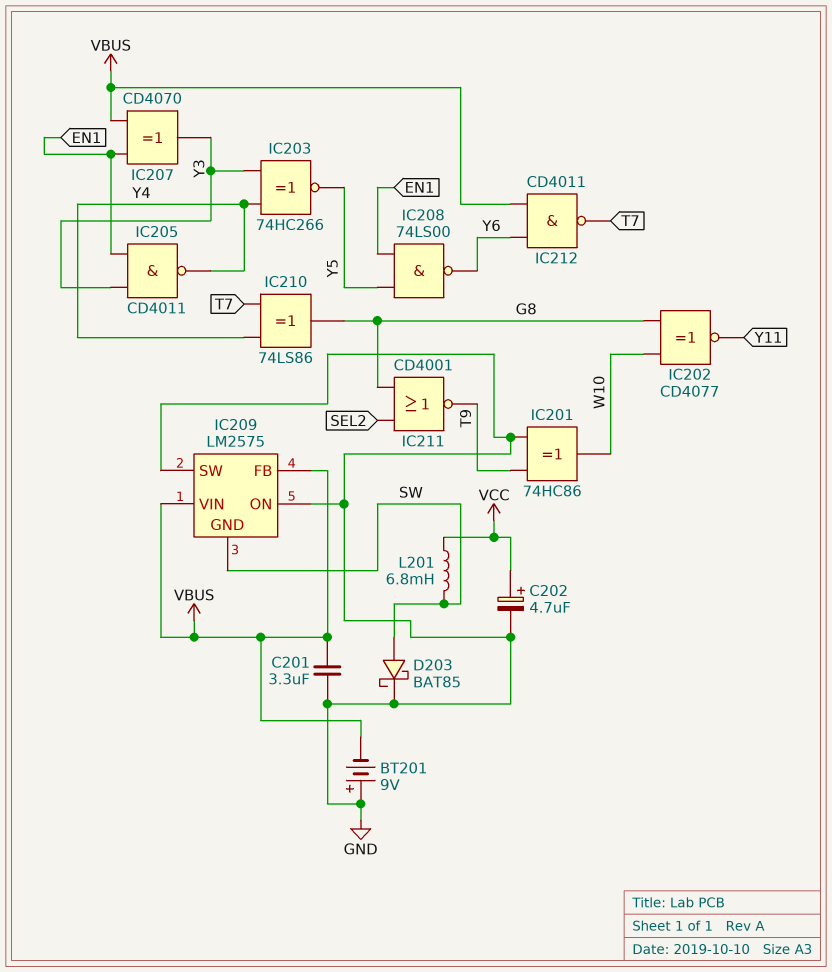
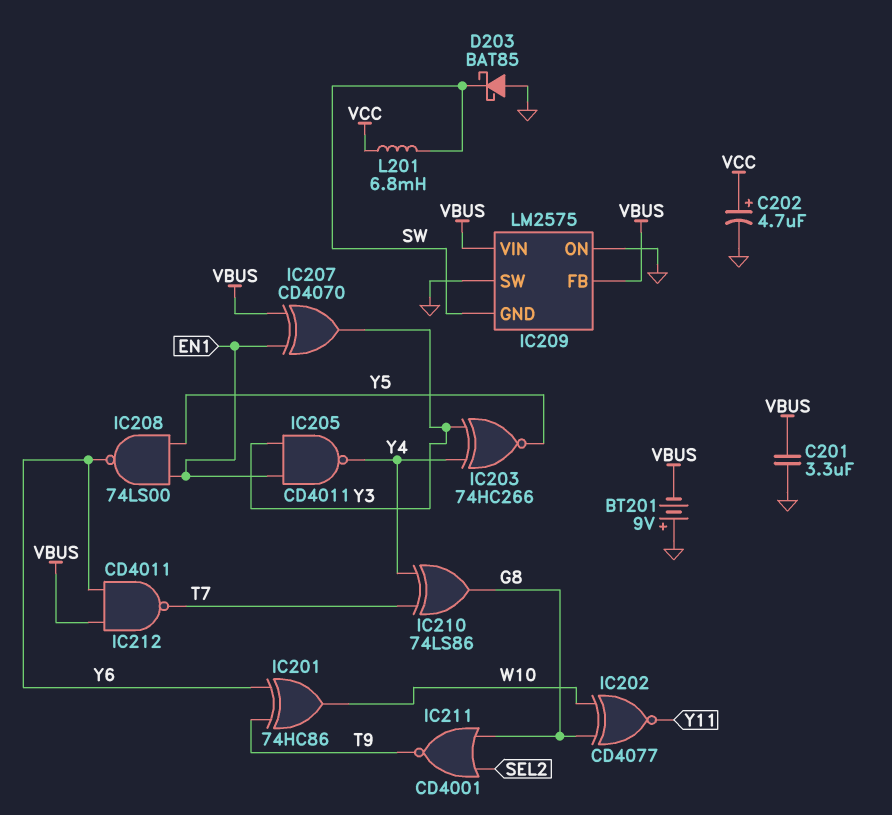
D203: schottky BAT85 (A SW, K GND) -> schottky BAT85 (A GND, K SW)
IC201: XOR 74HC86 (in GND, in T9, out W10) -> XOR 74HC86 (in T9, in Y6, out W10)

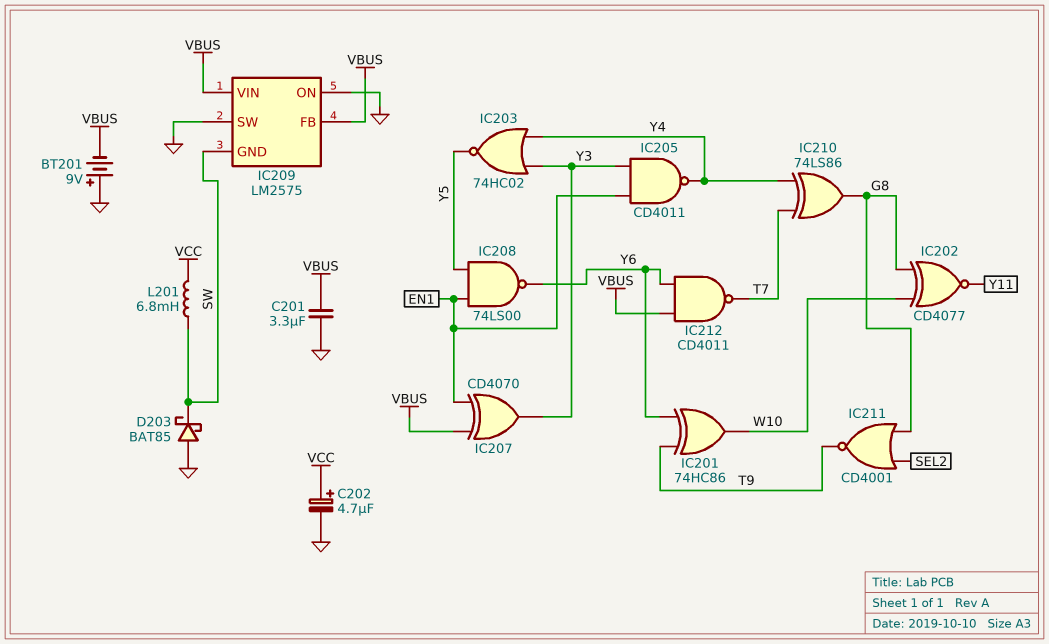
IC203: XNOR 74HC266 (in Y3, in Y4, out Y5) -> NOR 74HC02 (in Y3, in Y4, out Y5)

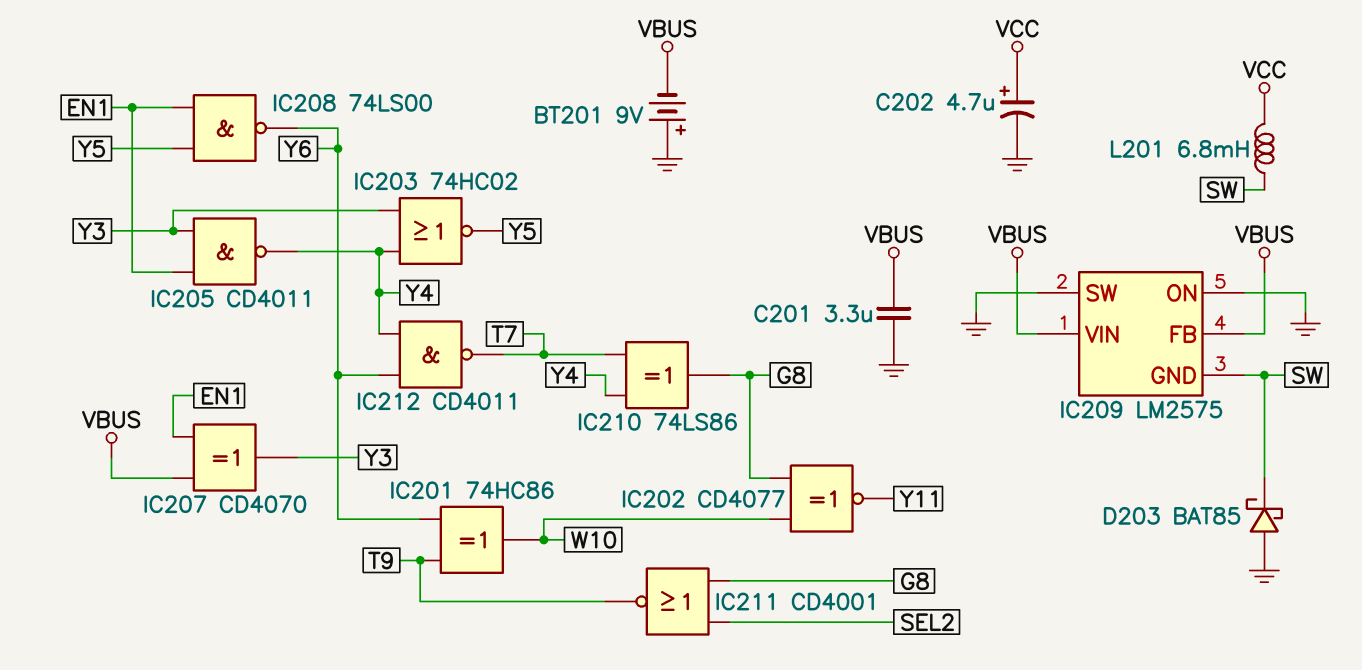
IC212: NAND CD4011 (in VBUS, in Y6, out T7) -> NAND CD4011 (in Y4, in Y6, out T7)

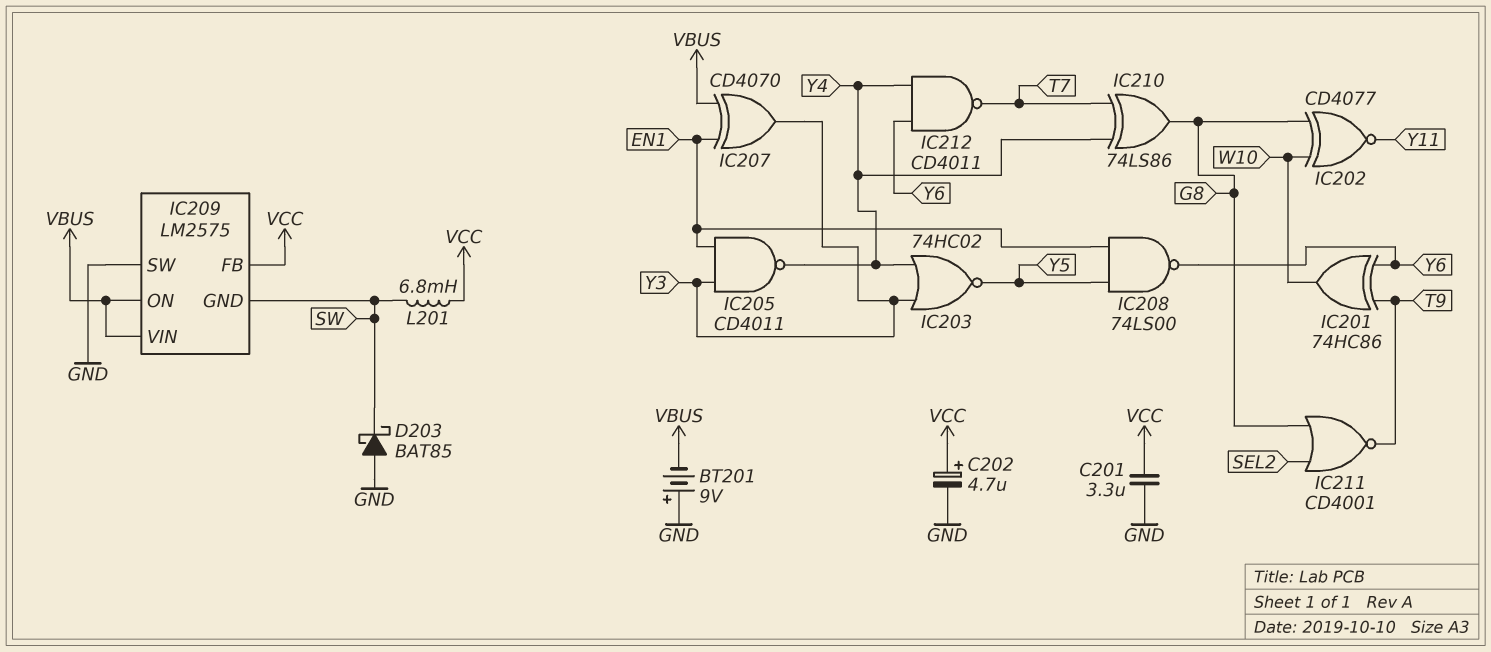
C201: 3.3uF (GND, VBUS) -> 3.3uF (GND, VCC)
IC209 pin FB: VBUS -> VCC
IC209 pin ON: GND -> VBUS

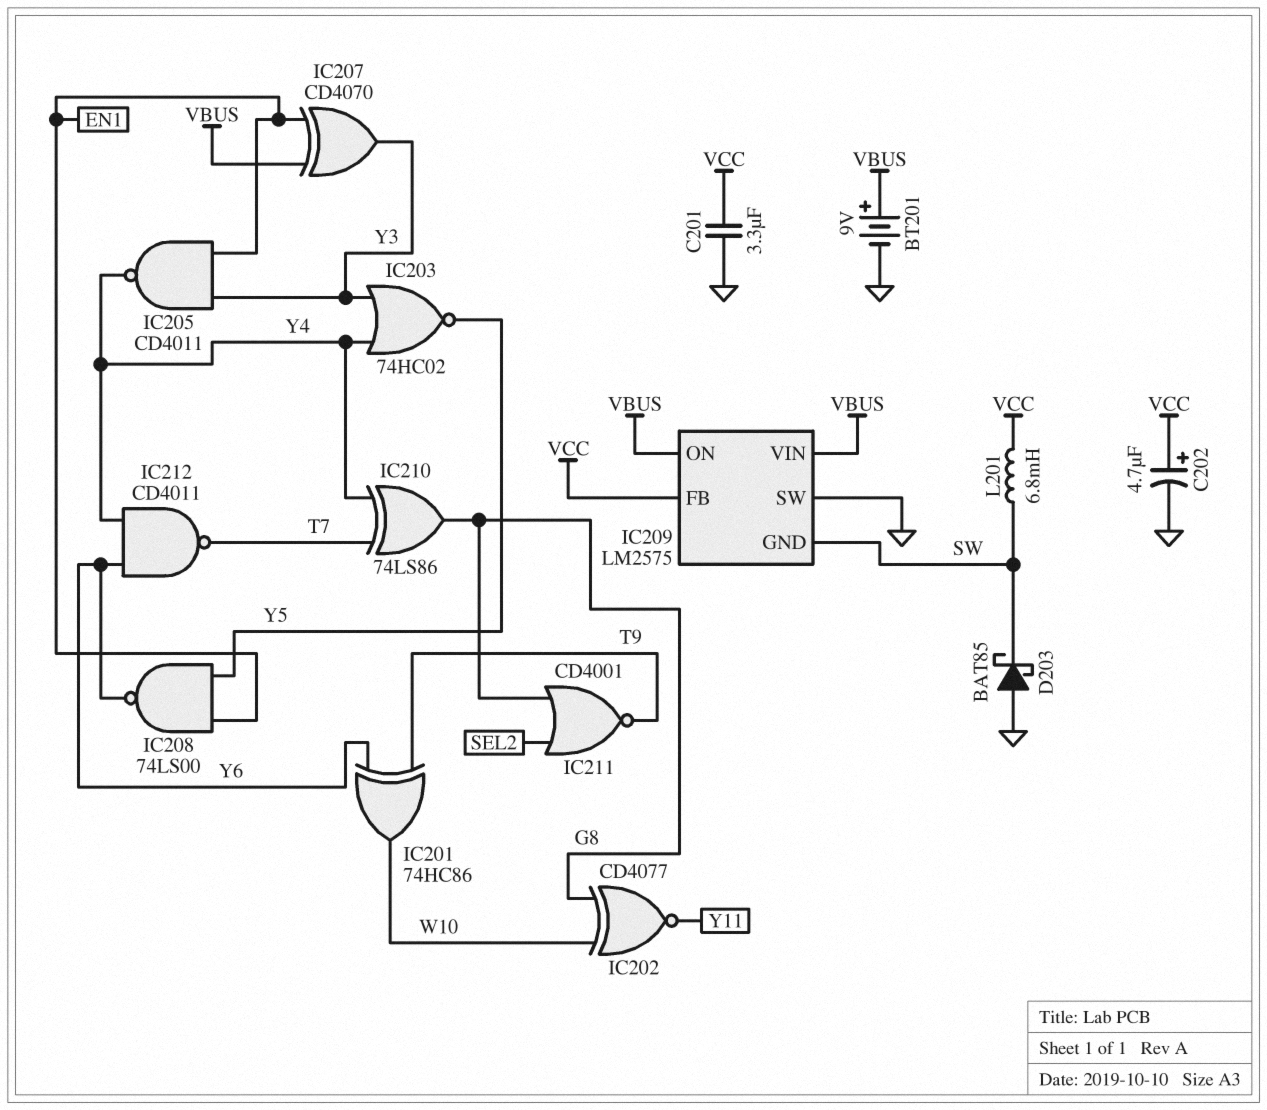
BT201: 9V (plus GND, minus VBUS) -> 9V (plus VBUS, minus GND)

